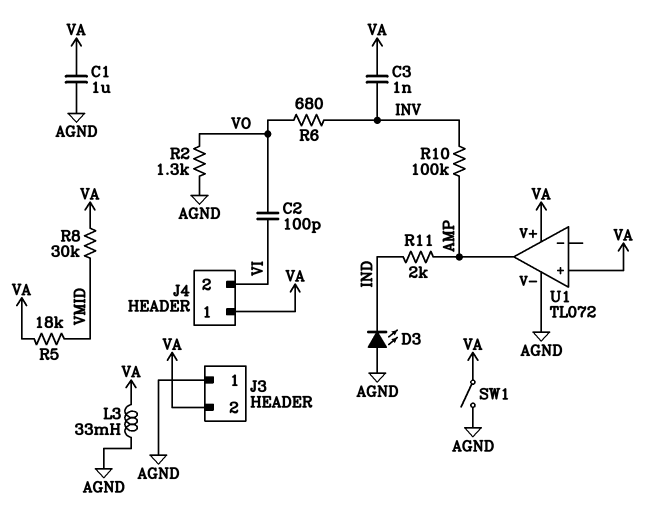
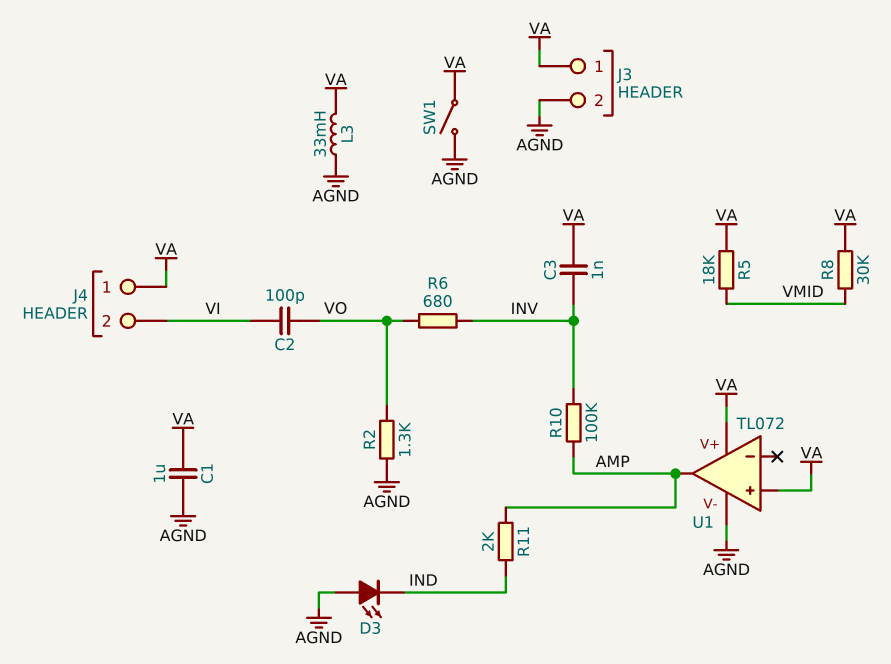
J3 pin 1: AGND -> VA
J3 pin 2: VA -> AGND

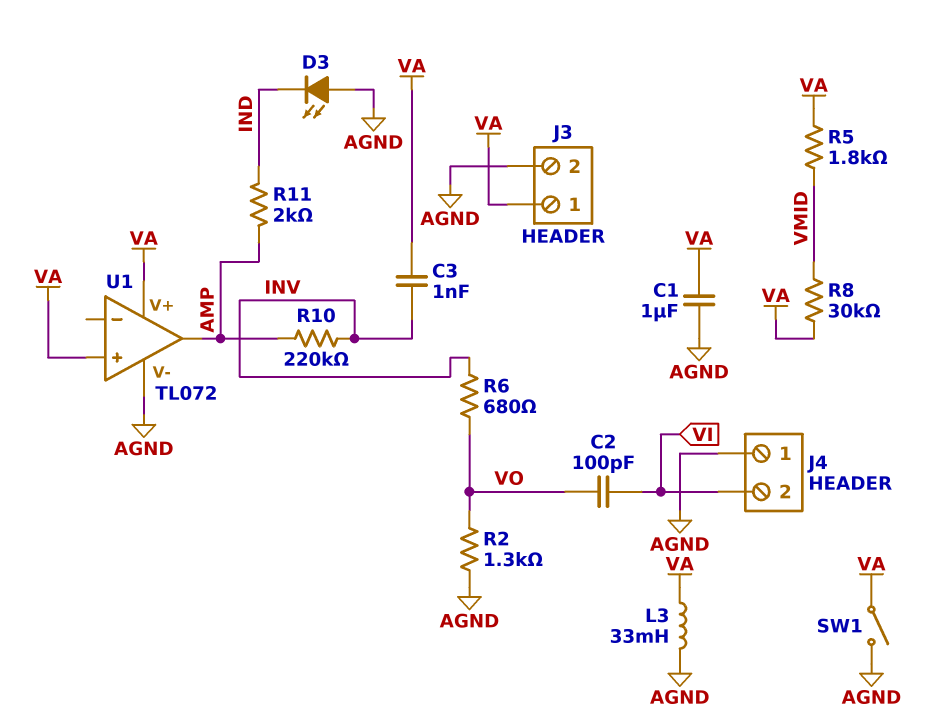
J4 pin 1: VA -> AGND
R5: 18k (VA, VMID) -> 1.8k (VA, VMID)
R10: 100k (AMP, INV) -> 220k (AMP, INV)

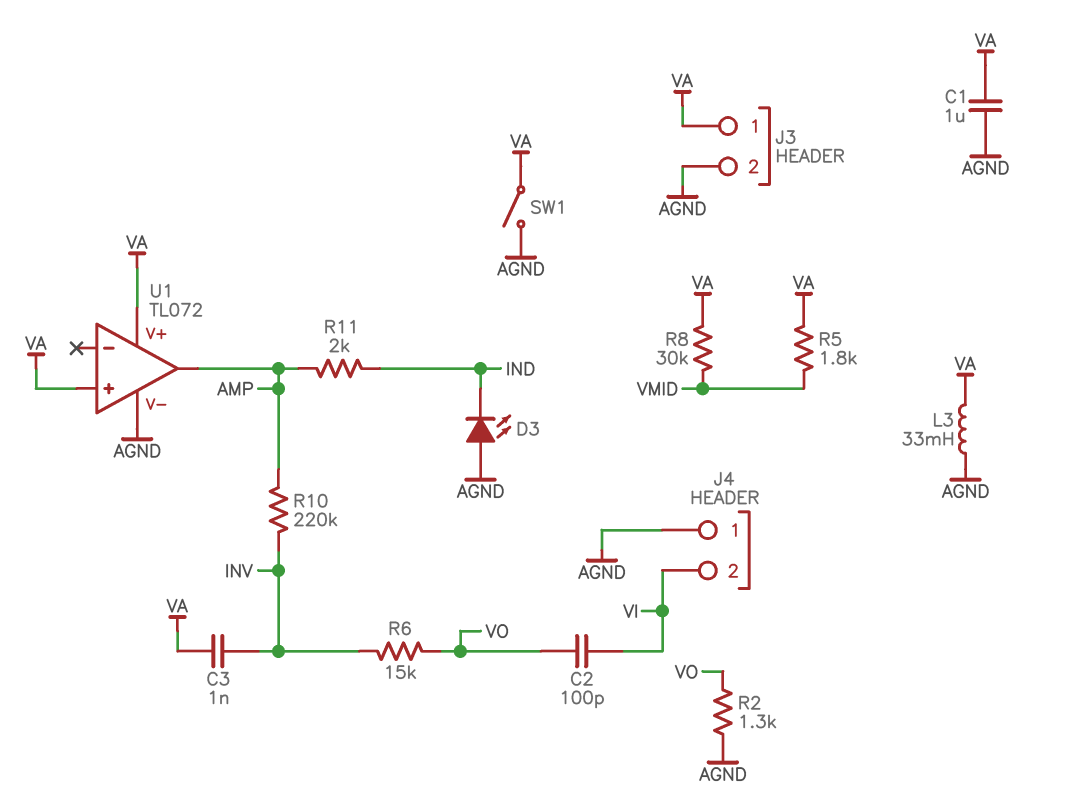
R6: 680 (INV, VO) -> 15k (INV, VO)

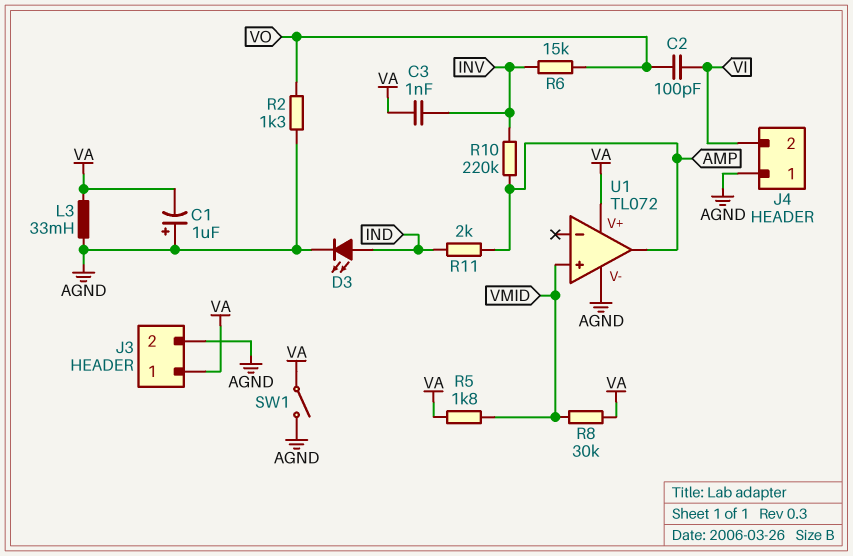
C1: 1uF (AGND, VA) -> 1uF (plus AGND, minus VA)
D3: LED (A AGND, K IND) -> LED (A IND, K AGND)
U1 pin in+: VA -> VMID

